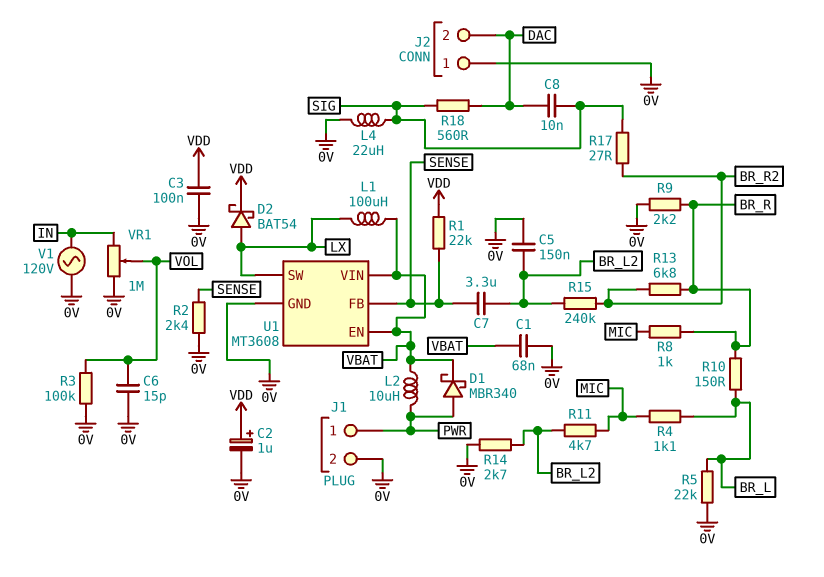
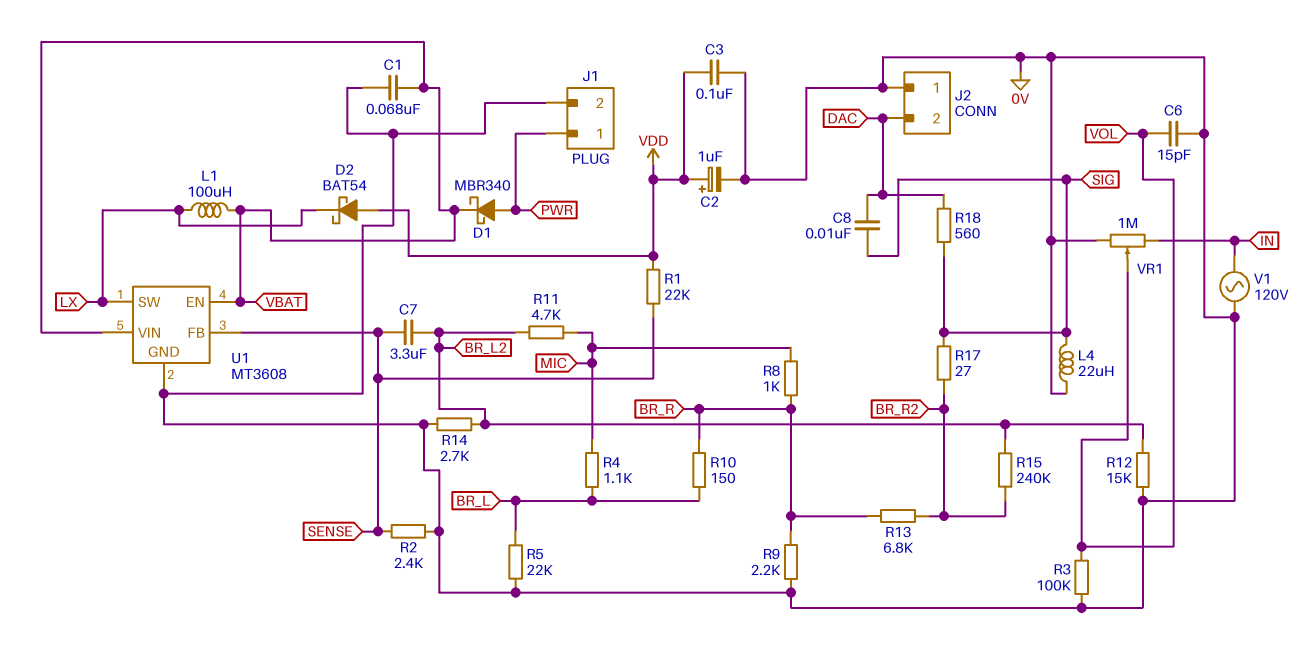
C5: 150nF (0V, BR_L2) -> none
D2: schottky BAT54 (A LX, K VDD) -> schottky BAT54 (A VDD, K LX)
L2: 10uH (PWR, VBAT) -> none
R12: none -> 15k (0V, BR_L2)

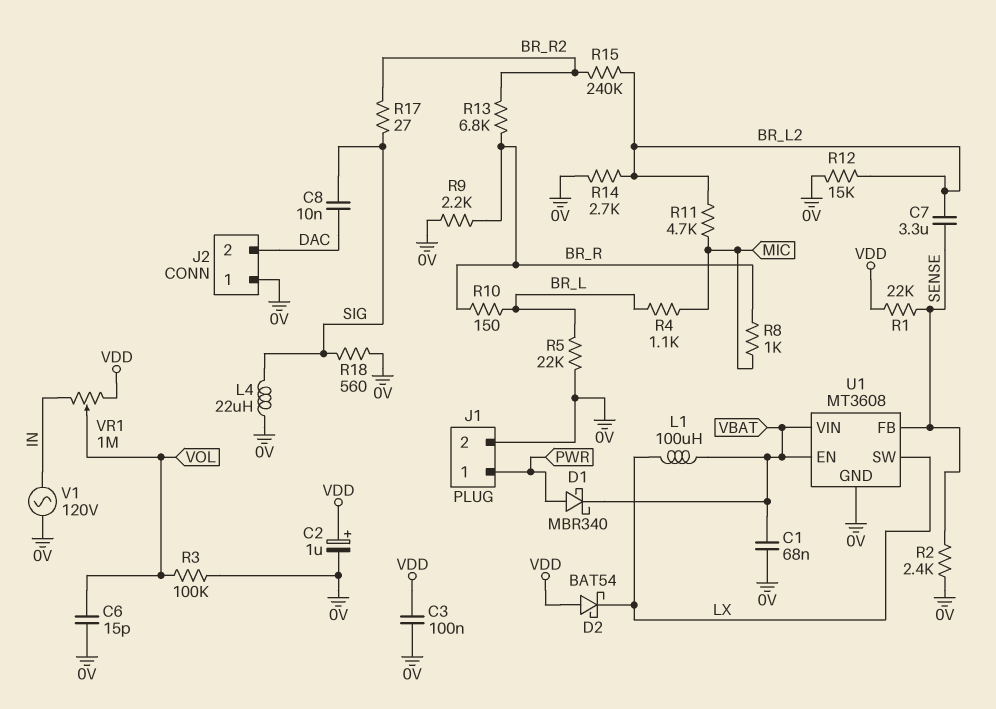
R18: 560 (DAC, SIG) -> 560 (0V, SIG)
VR1: 1M (0V, IN, wiper VOL) -> 1M (IN, VDD, wiper VOL)

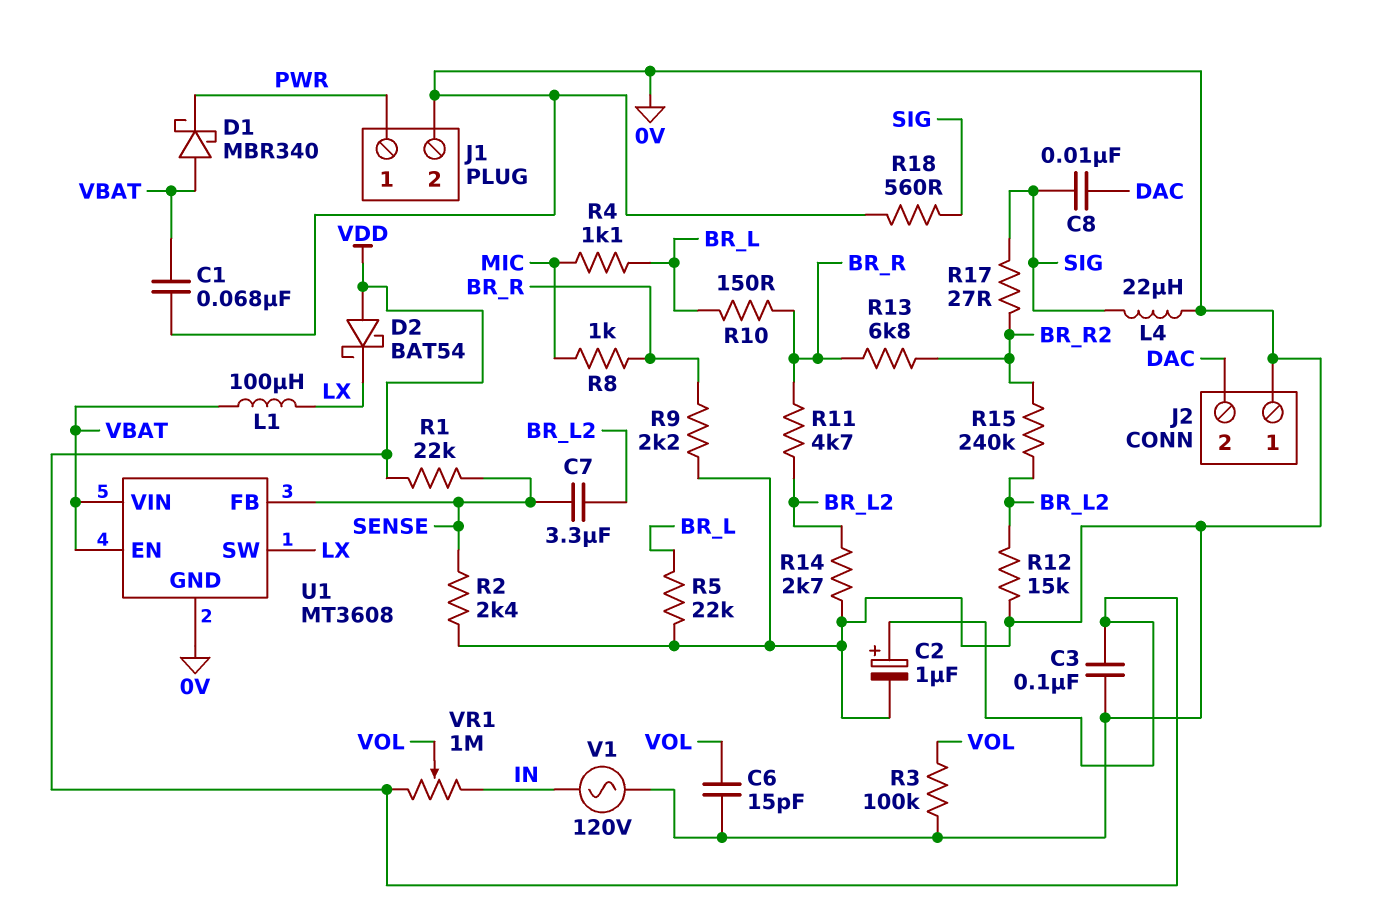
D1: schottky MBR340 (A PWR, K VBAT) -> schottky MBR340 (A VBAT, K PWR)
R11: 4.7k (BR_L2, MIC) -> 4.7k (BR_L2, BR_R)

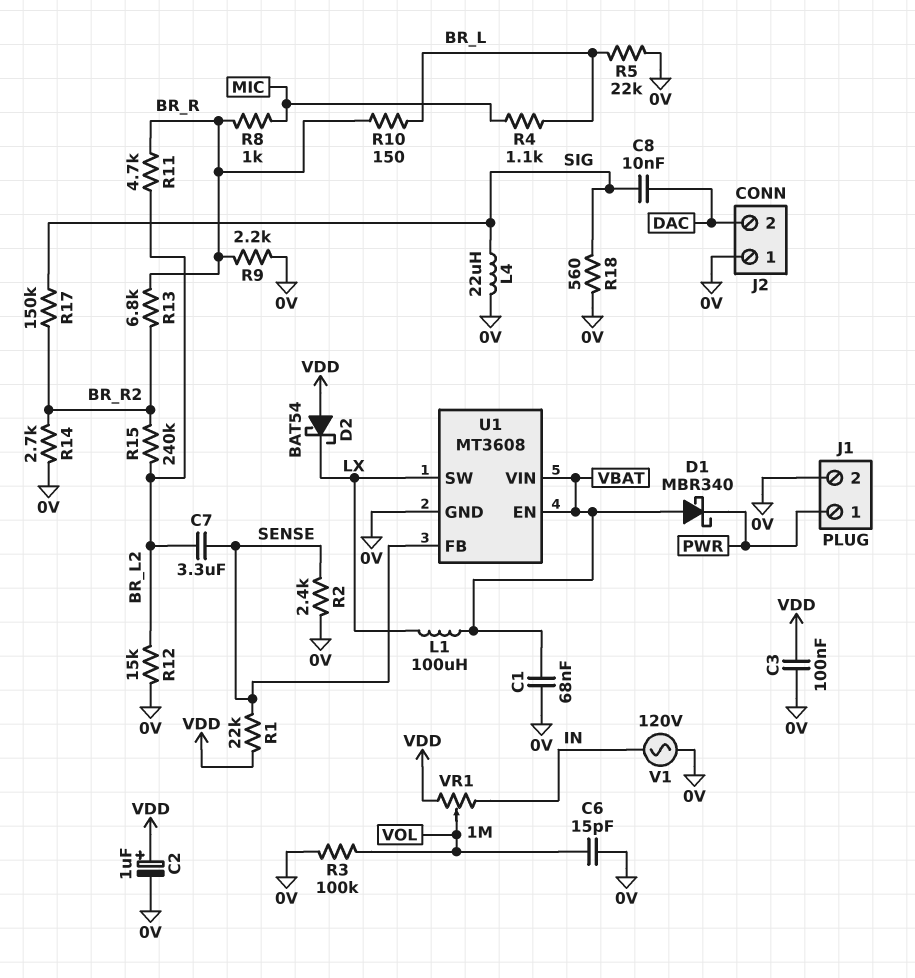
R14: 2.7k (0V, BR_L2) -> 2.7k (0V, BR_R2)
R17: 27 (BR_R2, SIG) -> 150k (BR_R2, SIG)

